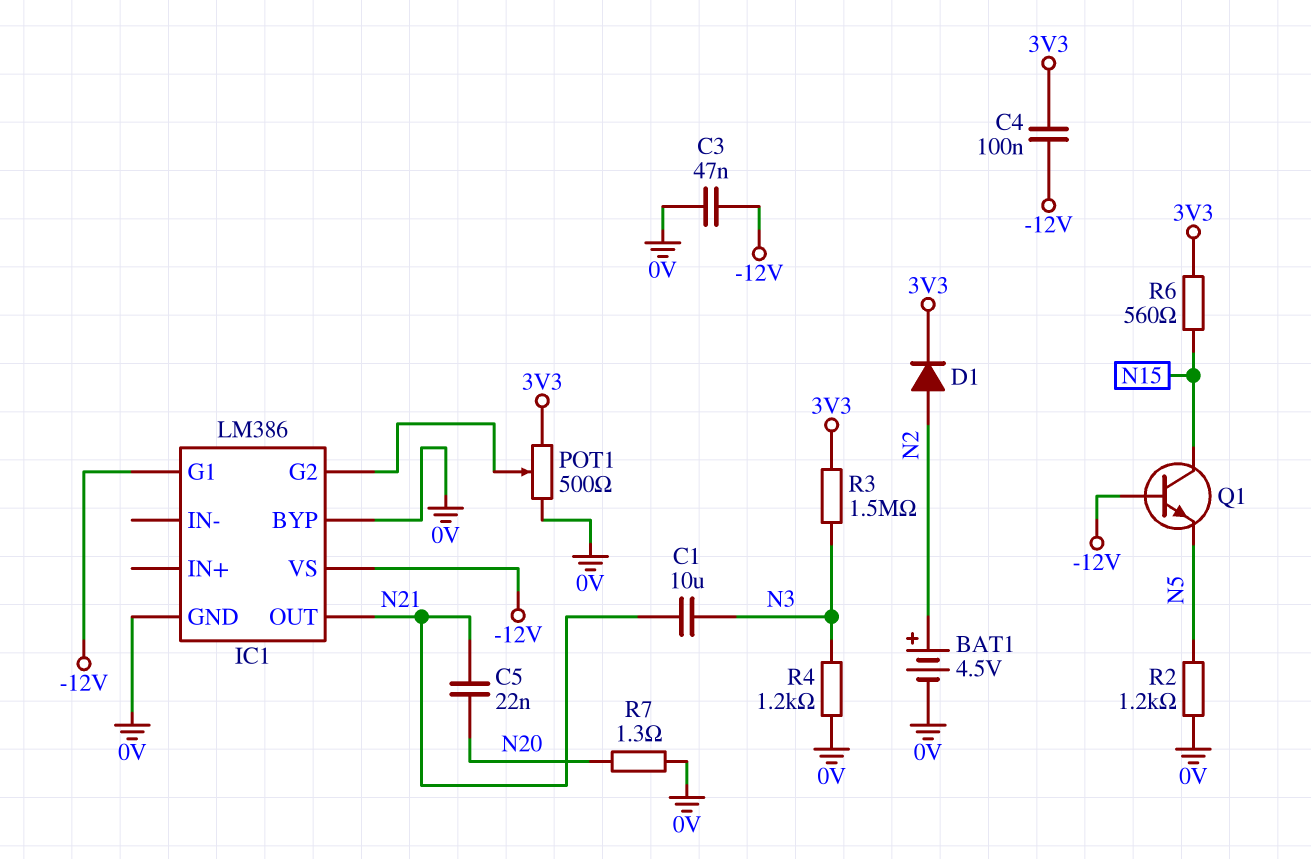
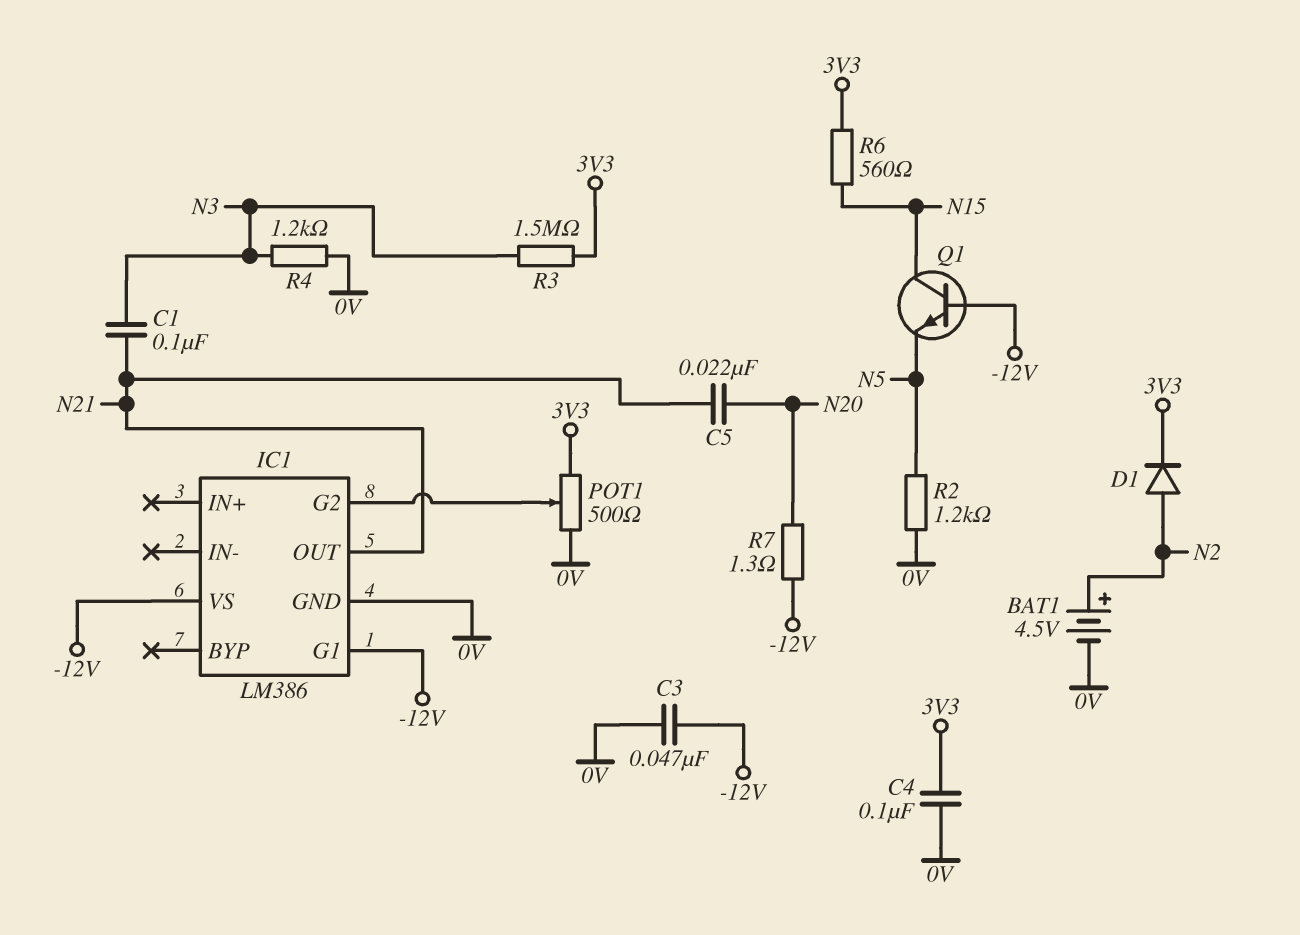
C1: 10uF (N3, N21) -> 100nF (N3, N21)
C4: 100nF (-12V, 3V3) -> 100nF (0V, 3V3)
IC1 pin BYP: 0V -> none
R7: 1.3 (0V, N20) -> 1.3 (-12V, N20)

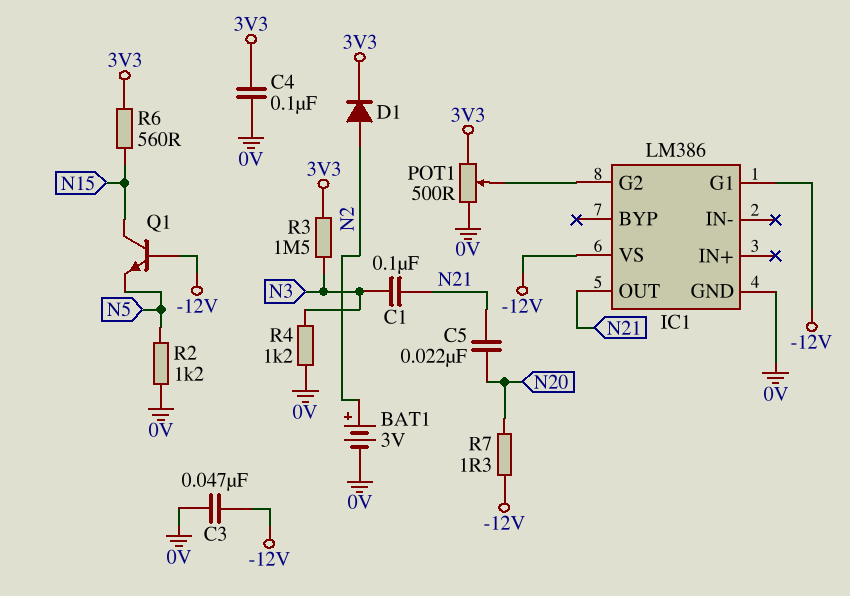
BAT1: 4.5V (plus N2, minus 0V) -> 3V (plus N2, minus 0V)

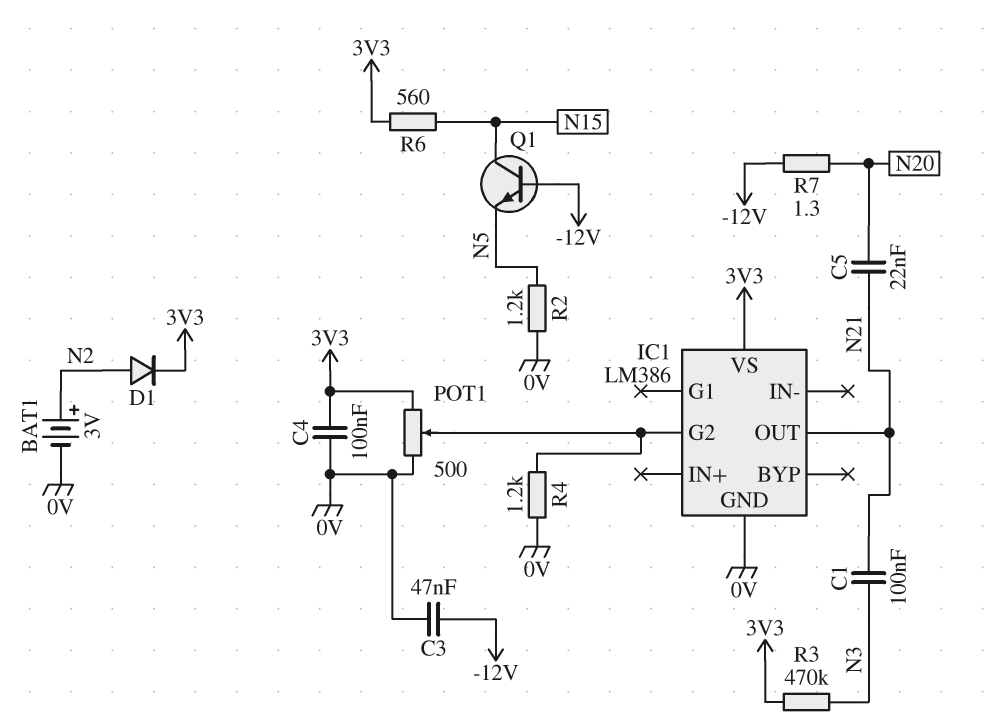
IC1 pin G1: -12V -> none
IC1 pin VS: -12V -> 3V3
R3: 1.5M (3V3, N3) -> 470k (3V3, N3)
R4: 1.2k (0V, N3) -> 1.2k (0V, IC1/G2)

